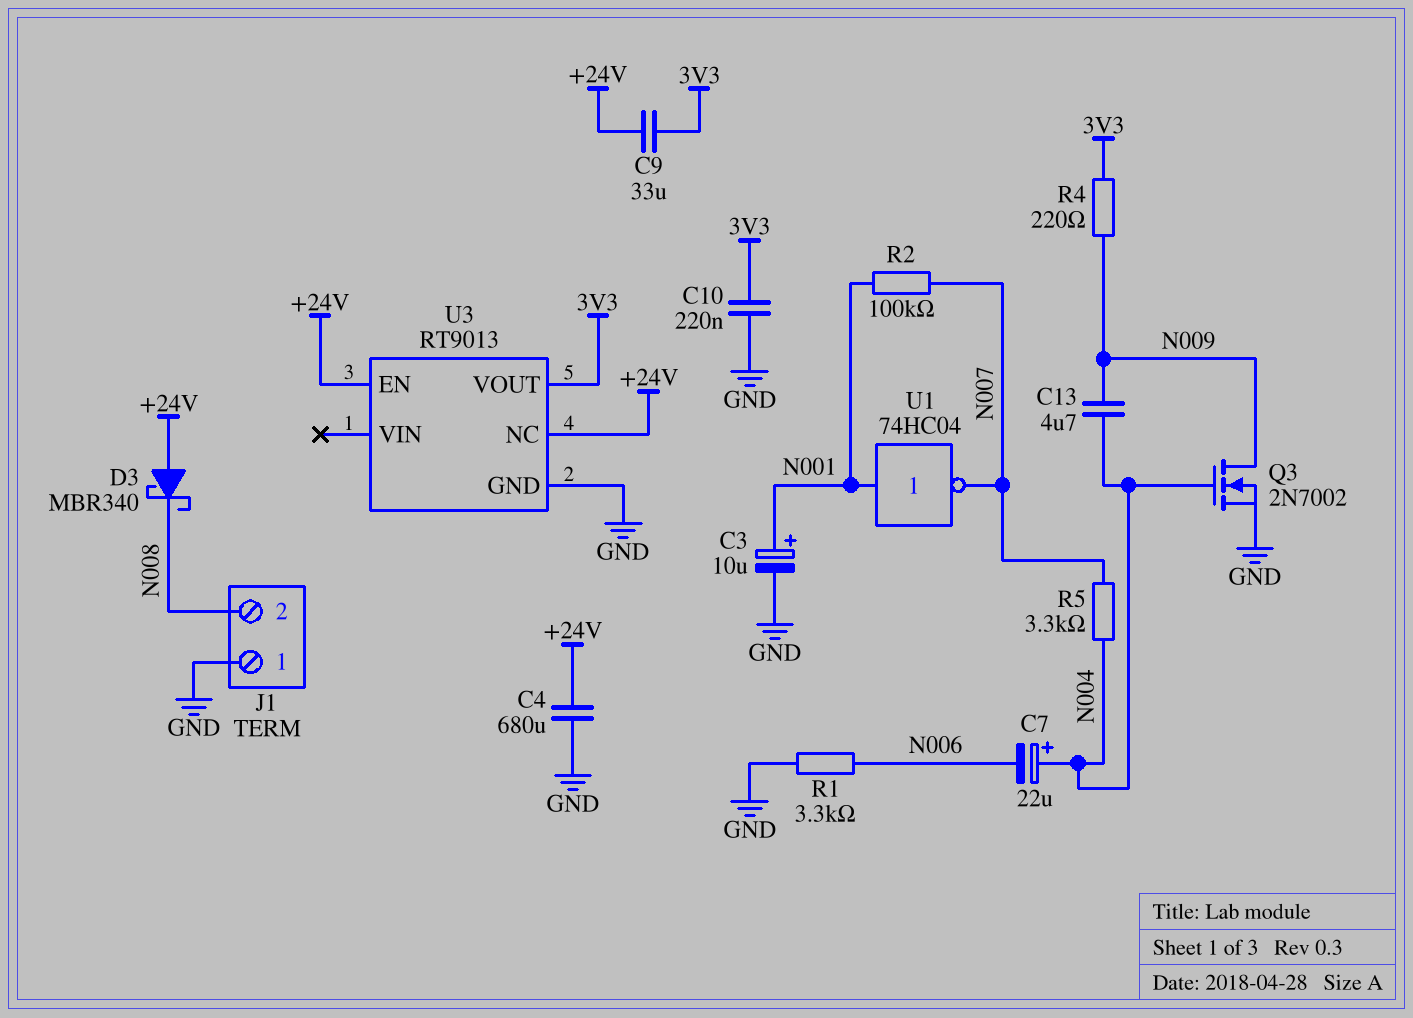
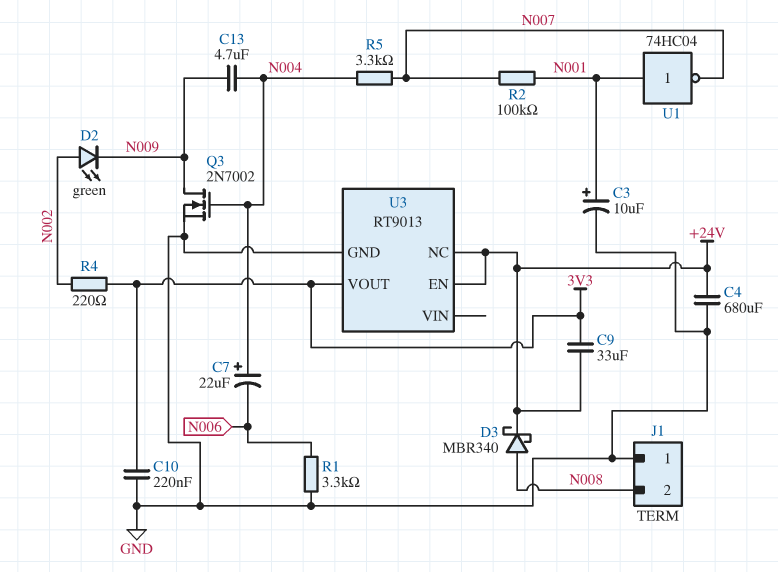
D2: none -> LED green (A N002, K N009)
D3: schottky MBR340 (A +24V, K N008) -> schottky MBR340 (A N008, K +24V)
R4: 220 (3V3, N009) -> 220 (3V3, N002)

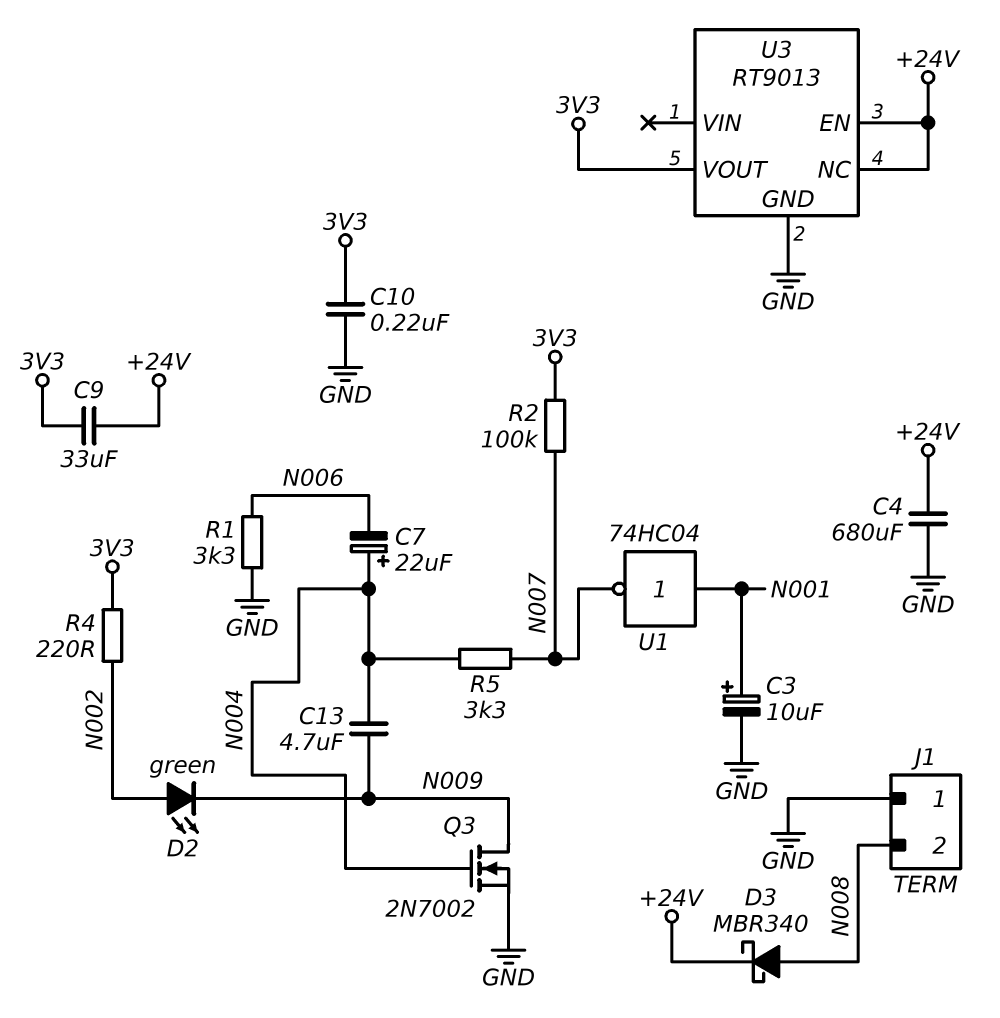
R2: 100k (N001, N007) -> 100k (3V3, N007)

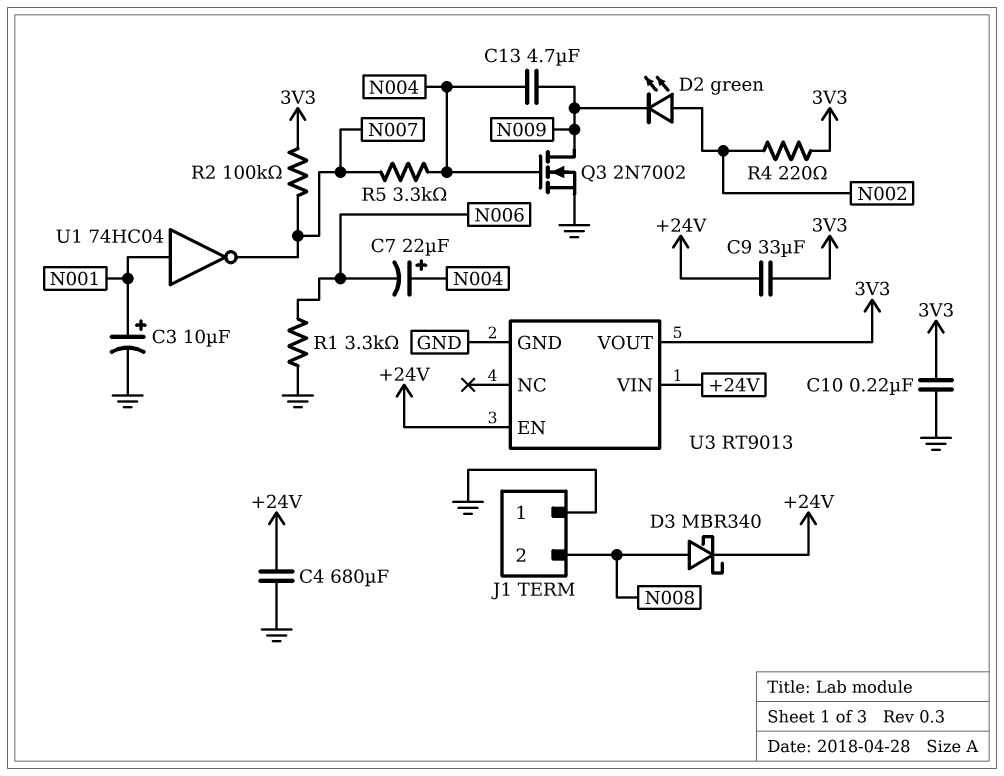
U3 pin NC: +24V -> none
U3 pin VIN: none -> +24V

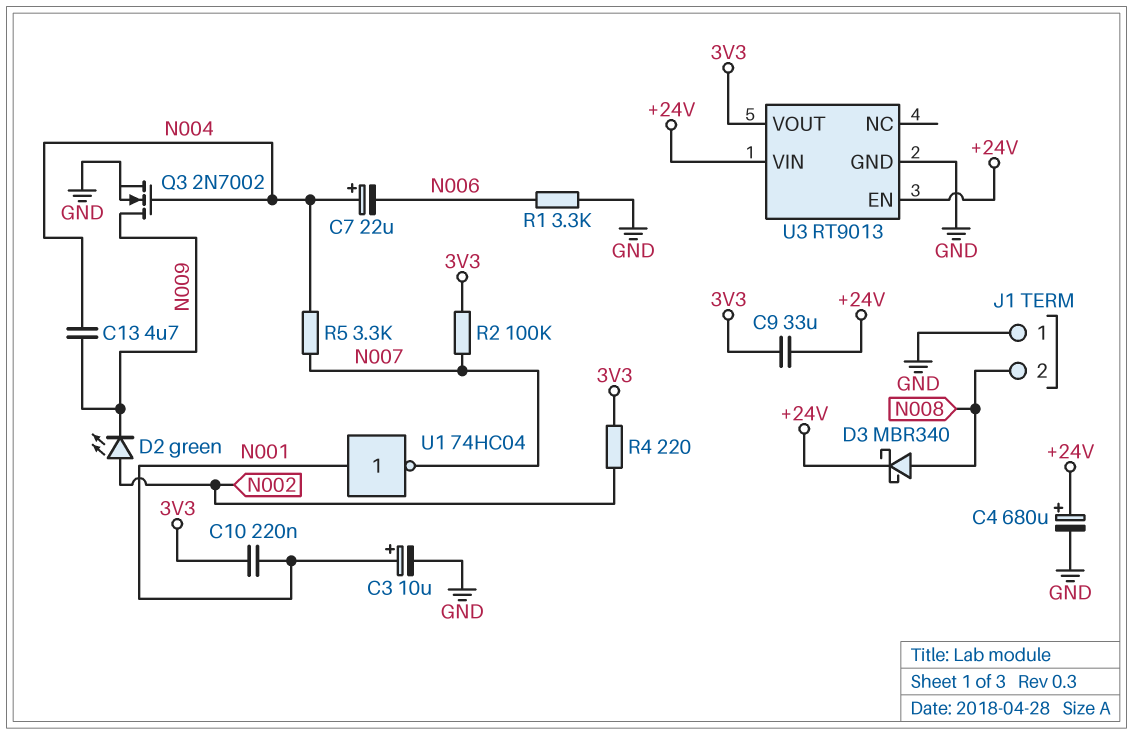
C4: 680uF (+24V, GND) -> 680uF (plus +24V, minus GND)
C10: 220nF (3V3, GND) -> 220nF (3V3, N001)

